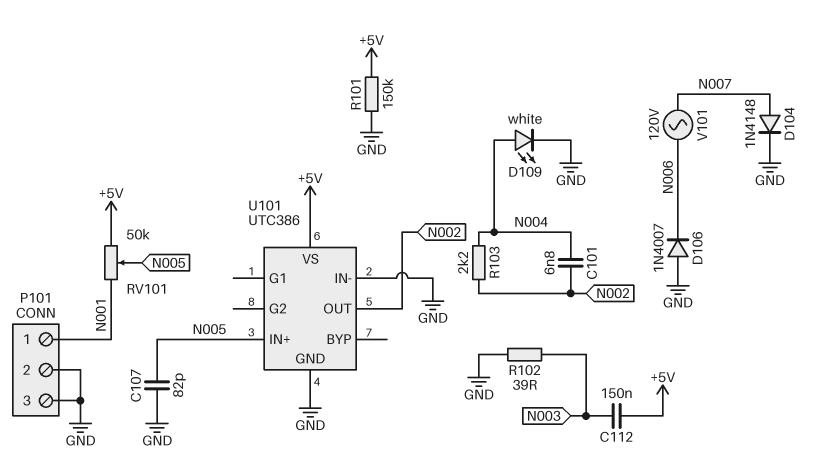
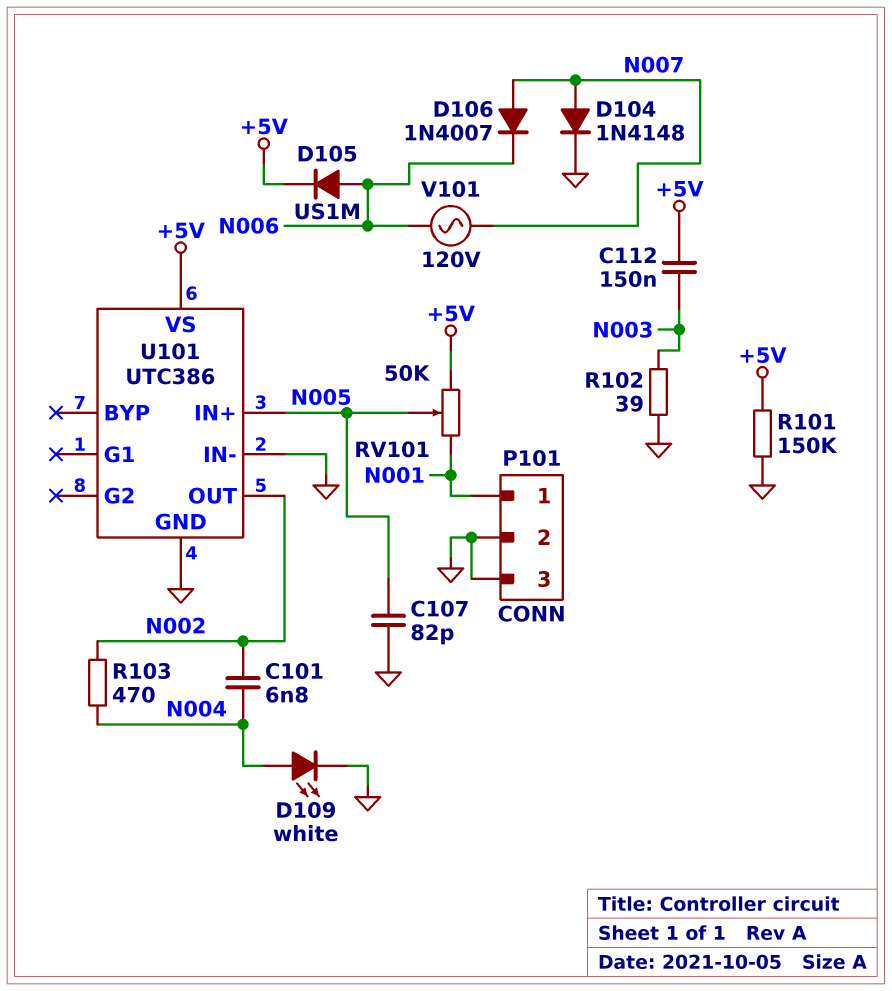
D105: none -> diode US1M (A N006, K +5V)
D106: diode 1N4007 (A GND, K N006) -> diode 1N4007 (A N007, K N006)
R103: 2.2k (N002, N004) -> 470 (N002, N004)

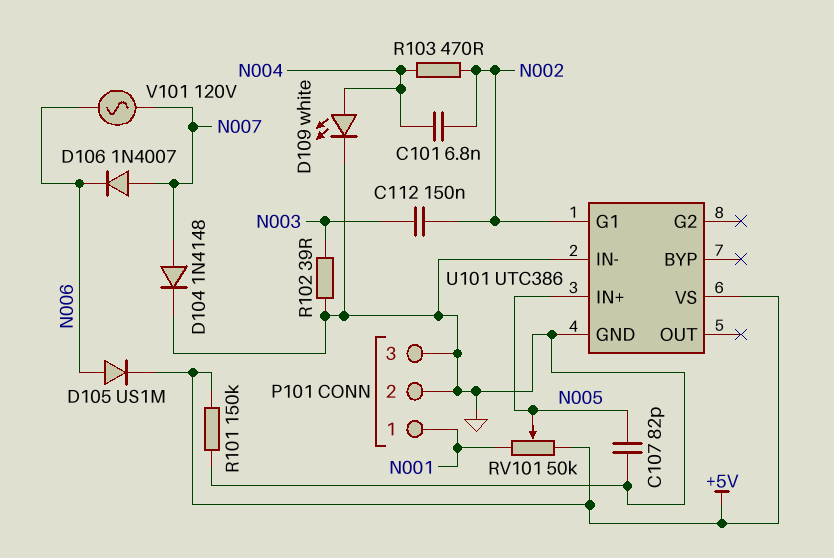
C112: 150nF (+5V, N003) -> 150nF (N002, N003)
U101 pin G1: none -> N002
U101 pin OUT: N002 -> none

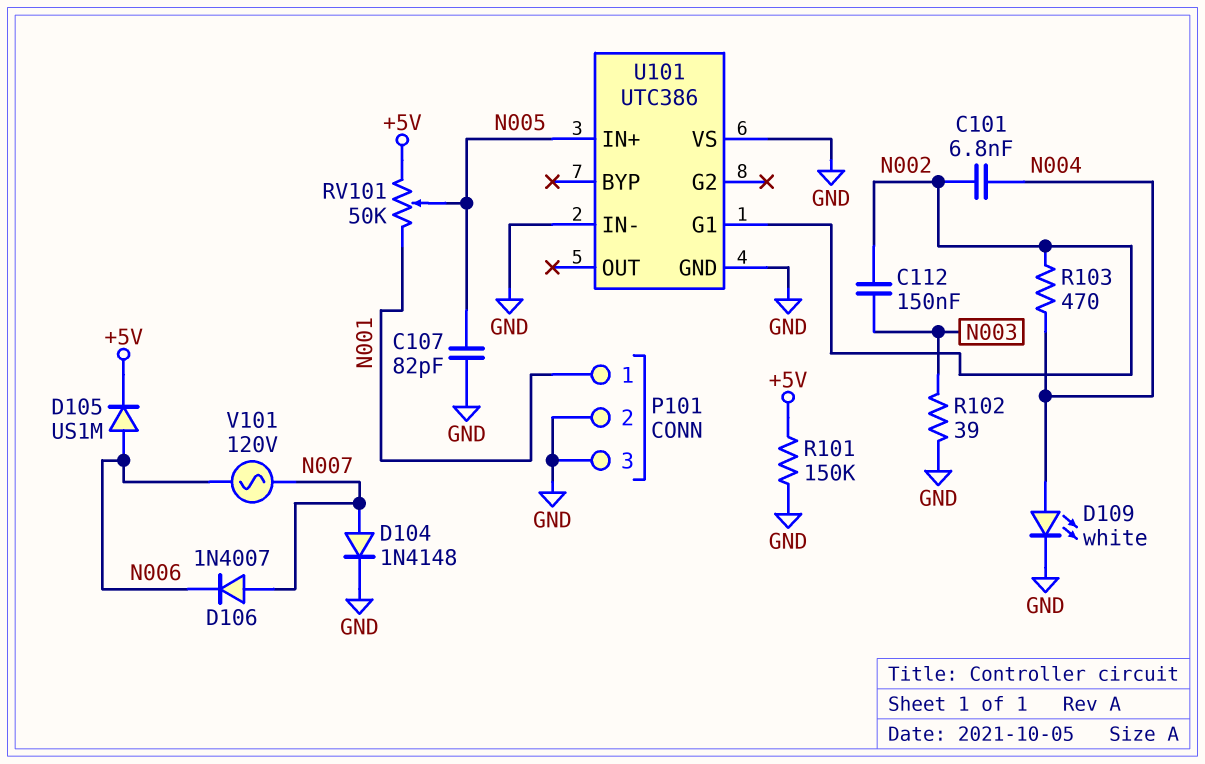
U101 pin VS: +5V -> GND

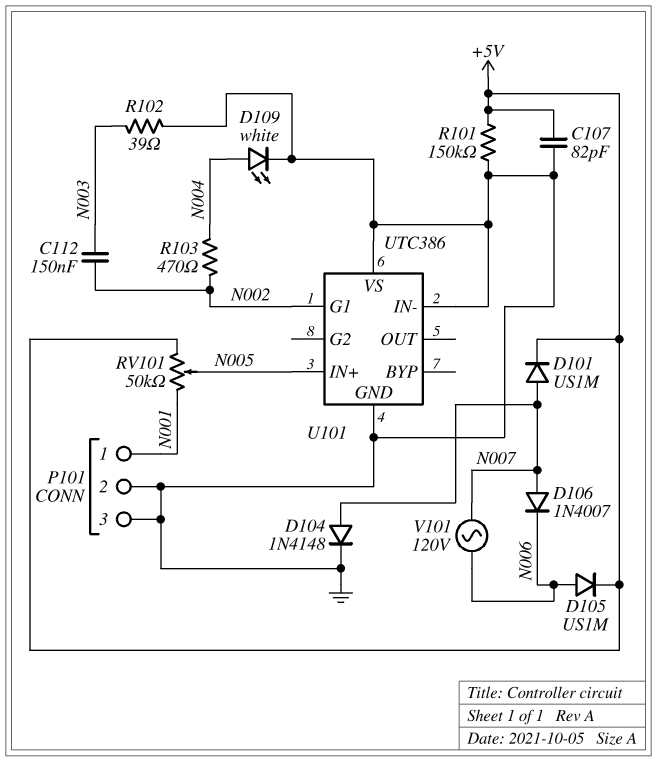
C101: 6.8nF (N002, N004) -> none
C107: 82pF (GND, N005) -> 82pF (+5V, GND)
D101: none -> diode US1M (A N007, K +5V)

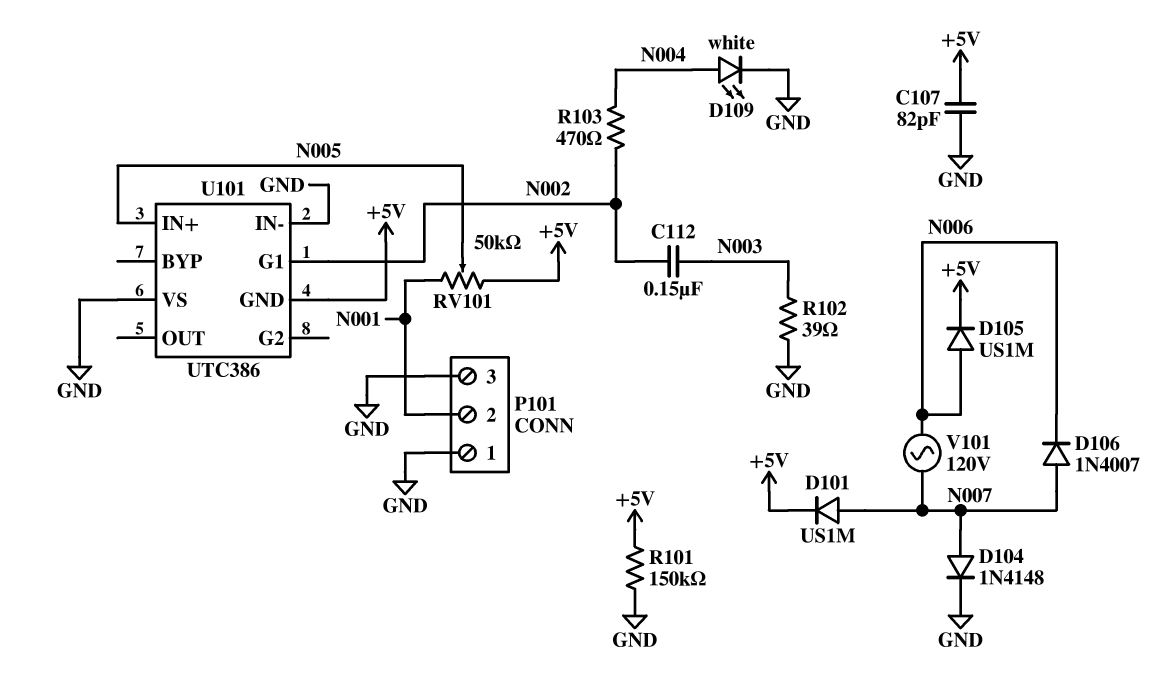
P101 pin 1: N001 -> GND
P101 pin 2: GND -> N001
U101 pin GND: GND -> +5V

